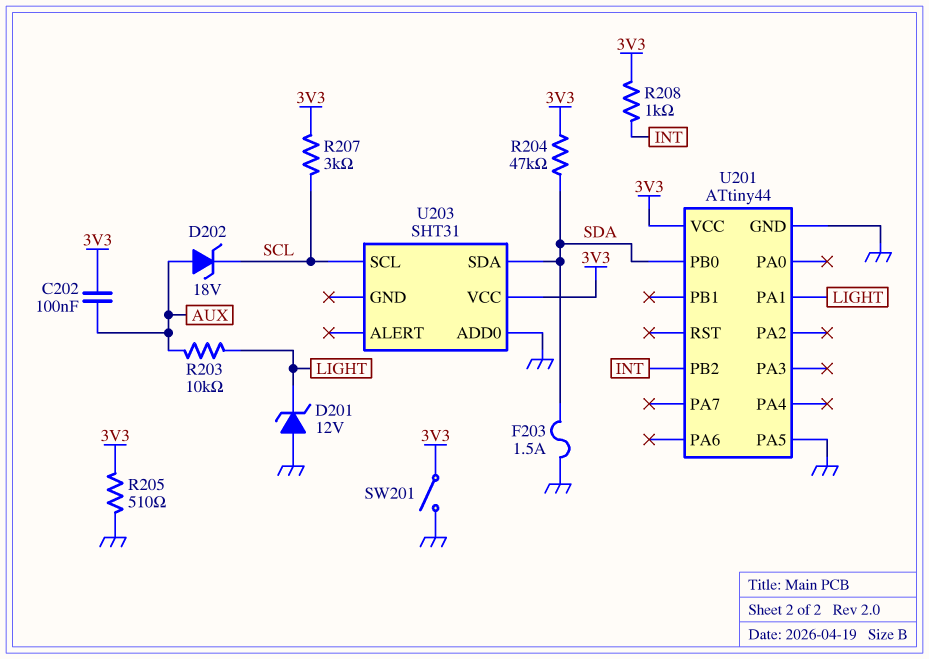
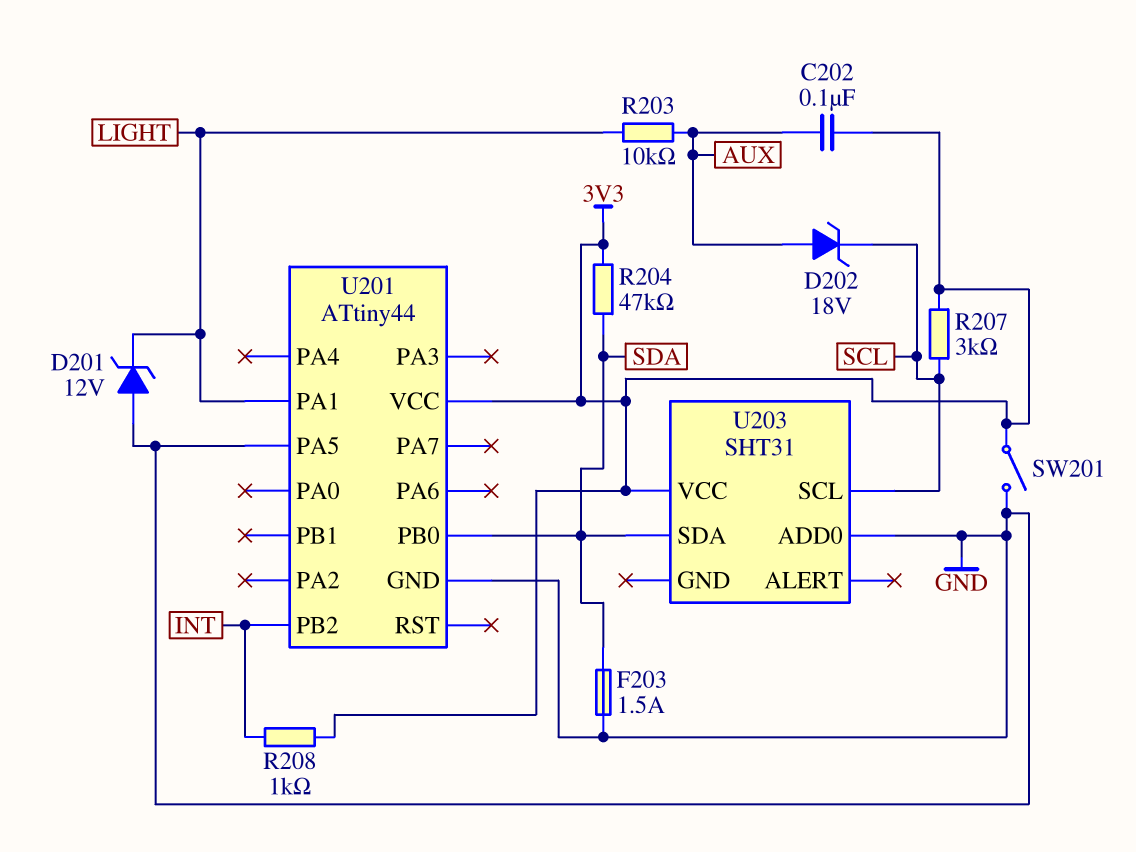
R205: 510 (3V3, GND) -> none

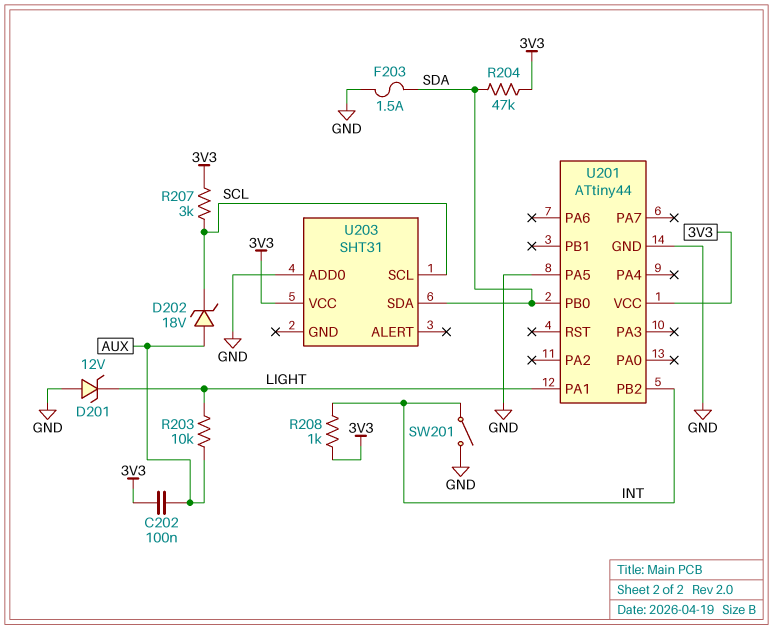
SW201: switch (3V3, GND) -> switch (GND, INT)

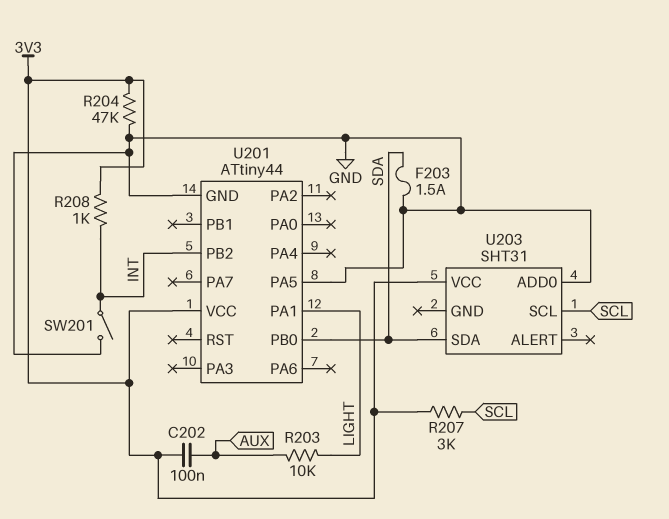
D201: zener 12V (A GND, K LIGHT) -> none
D202: zener 18V (A AUX, K SCL) -> none
R204: 47k (3V3, SDA) -> 47k (3V3, GND)

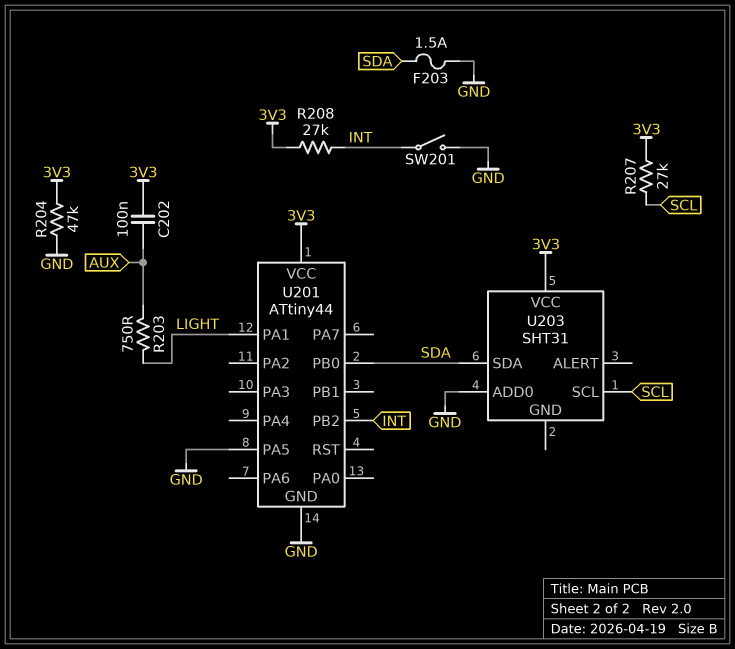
R203: 10k (AUX, LIGHT) -> 750 (AUX, LIGHT)
R207: 3k (3V3, SCL) -> 27k (3V3, SCL)
R208: 1k (3V3, INT) -> 27k (3V3, INT)

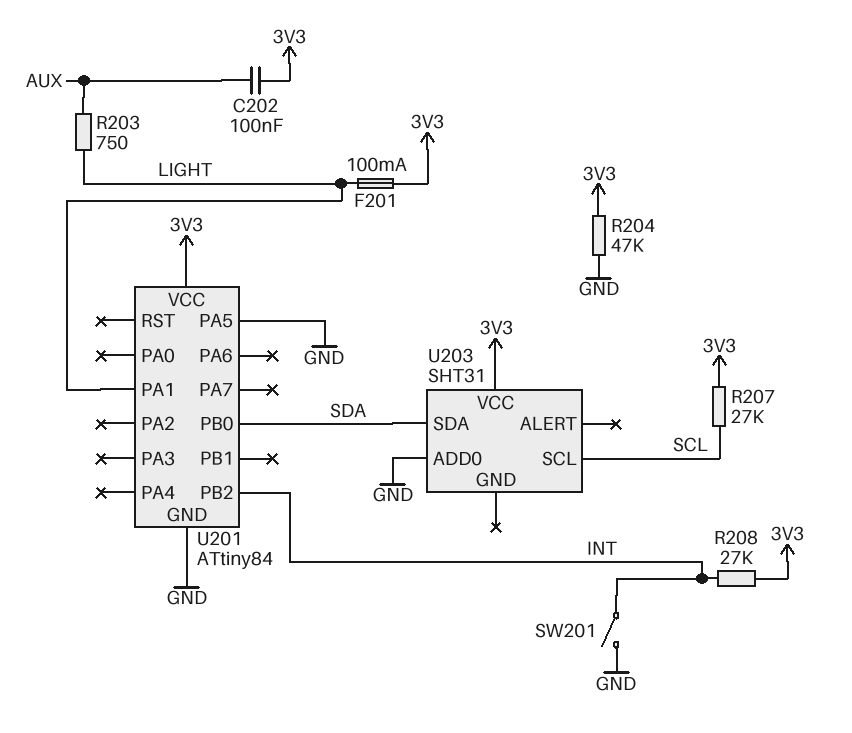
F201: none -> 100mA (3V3, LIGHT)
F203: 1.5A (GND, SDA) -> none
U201: ATtiny44 -> ATtiny84

